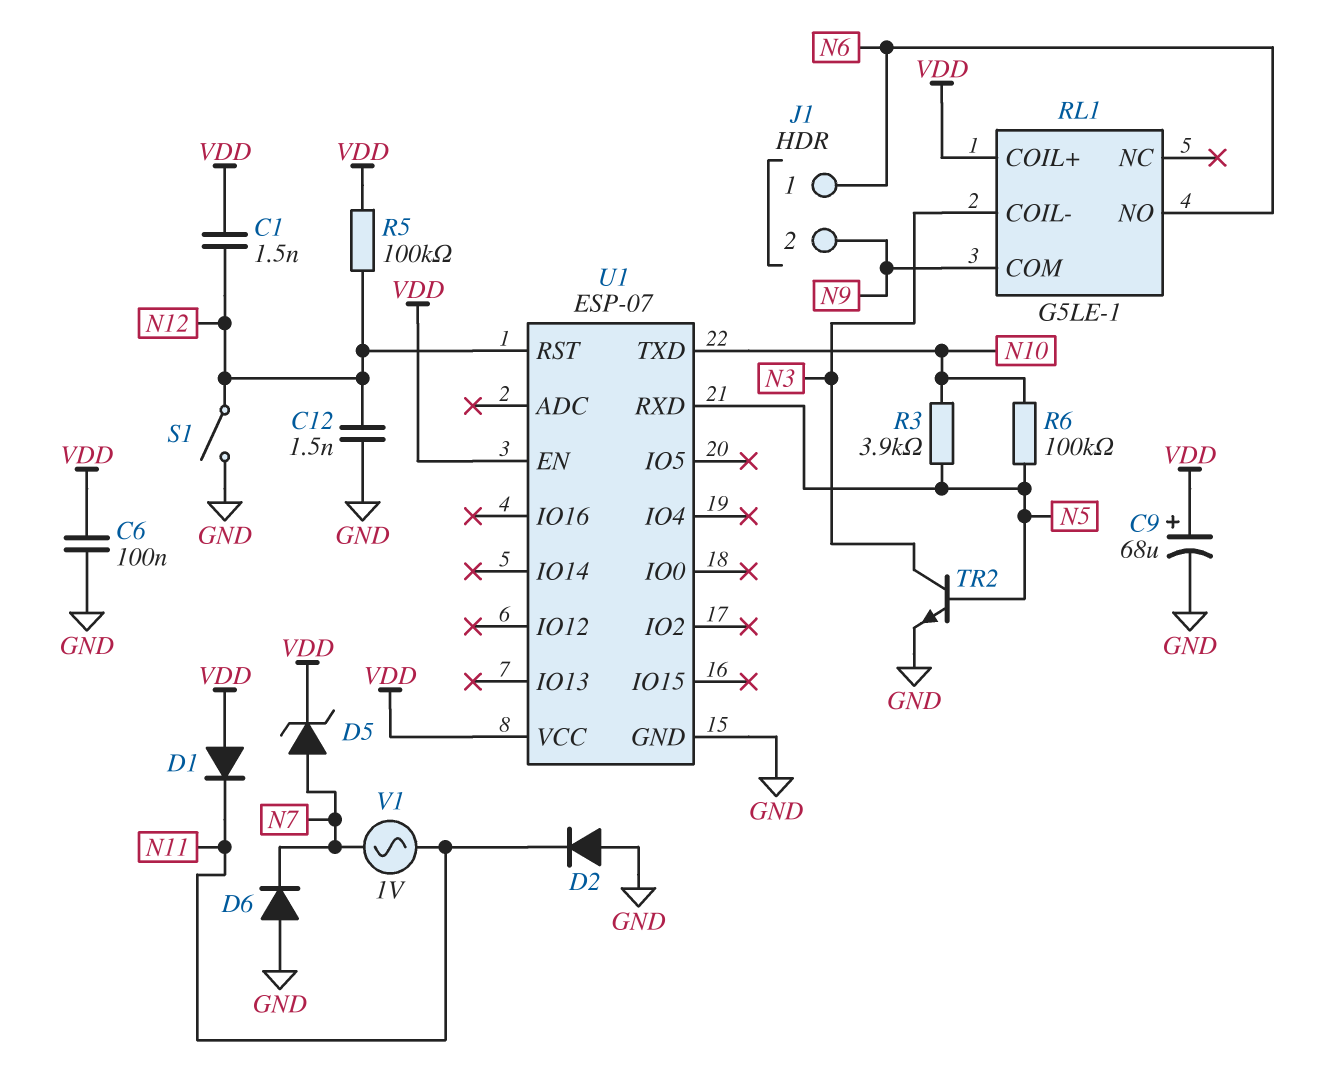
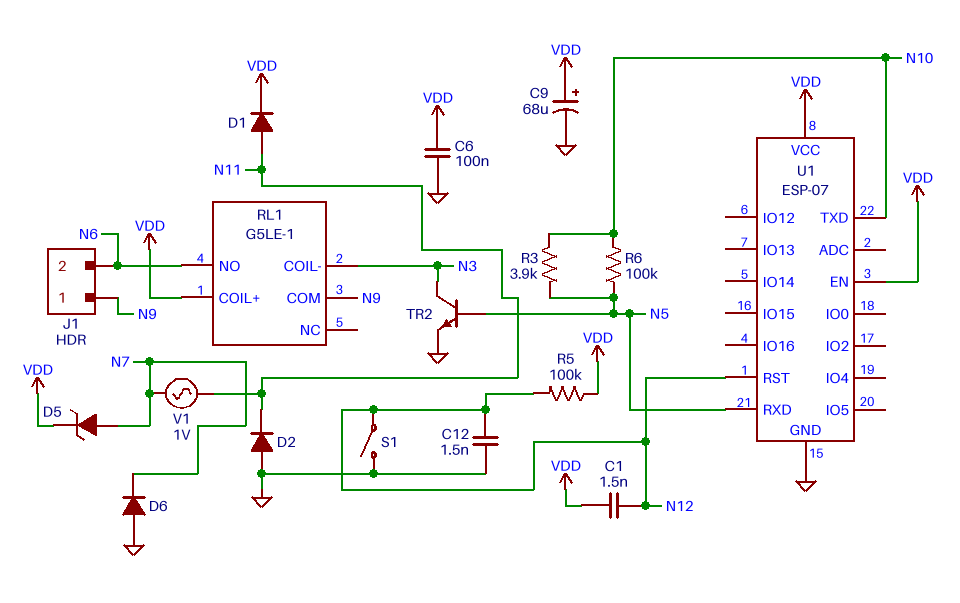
D1: diode (A VDD, K N11) -> diode (A N11, K VDD)
J1 pin 1: N6 -> N9
J1 pin 2: N9 -> N6

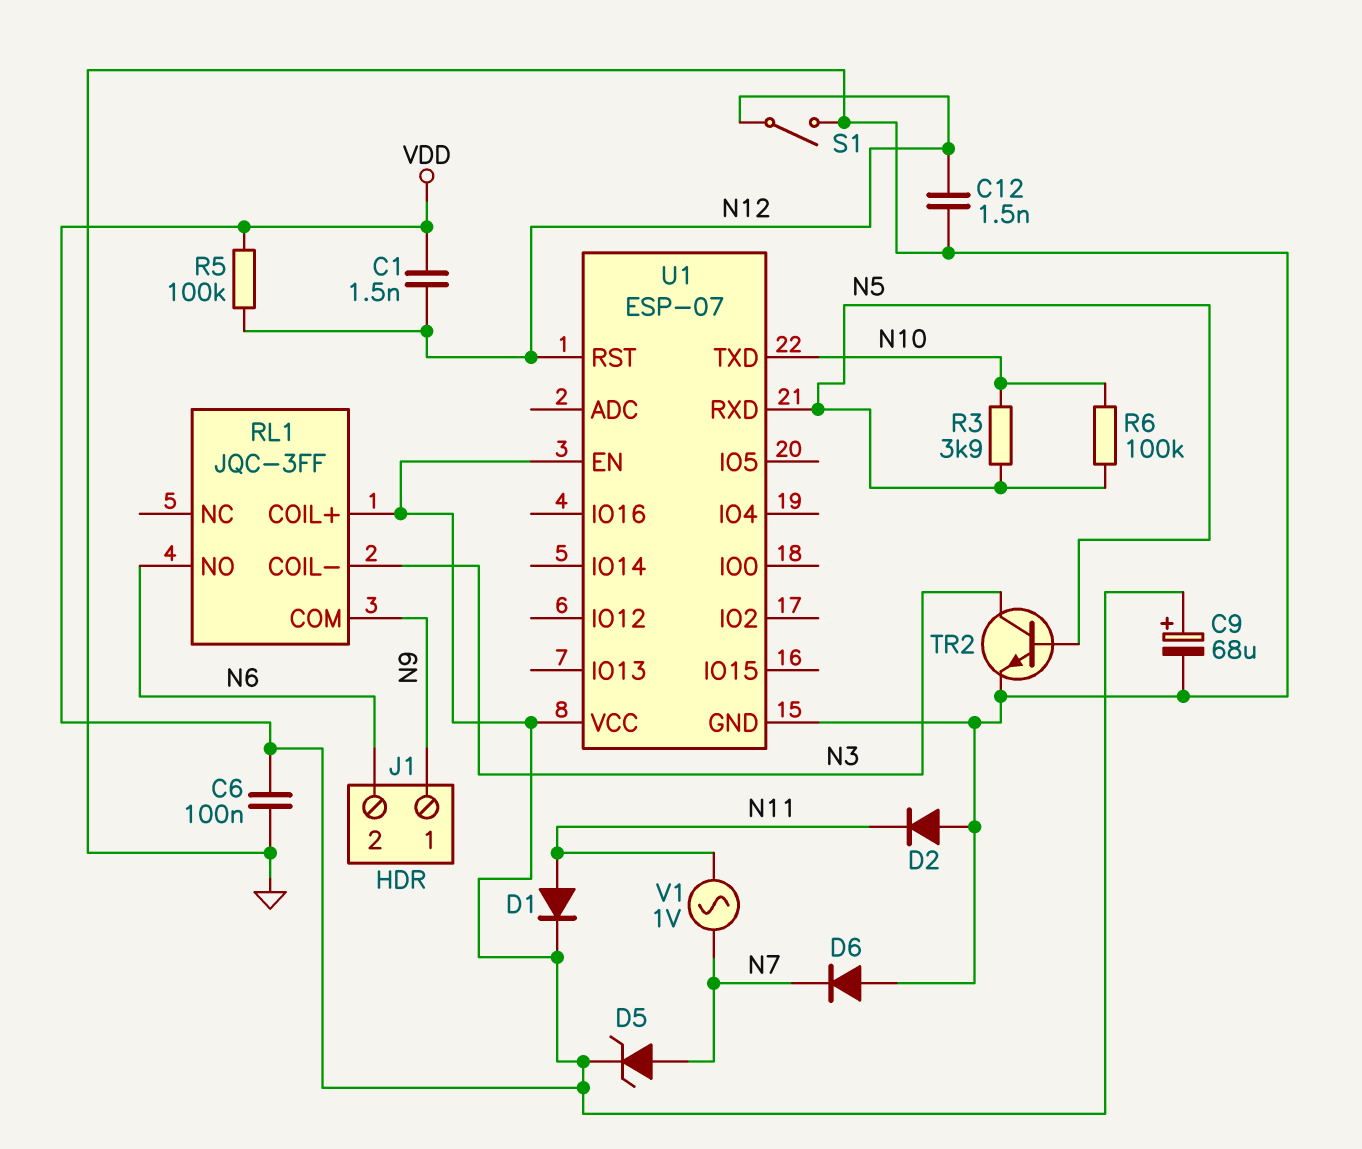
RL1: G5LE-1 -> JQC-3FF

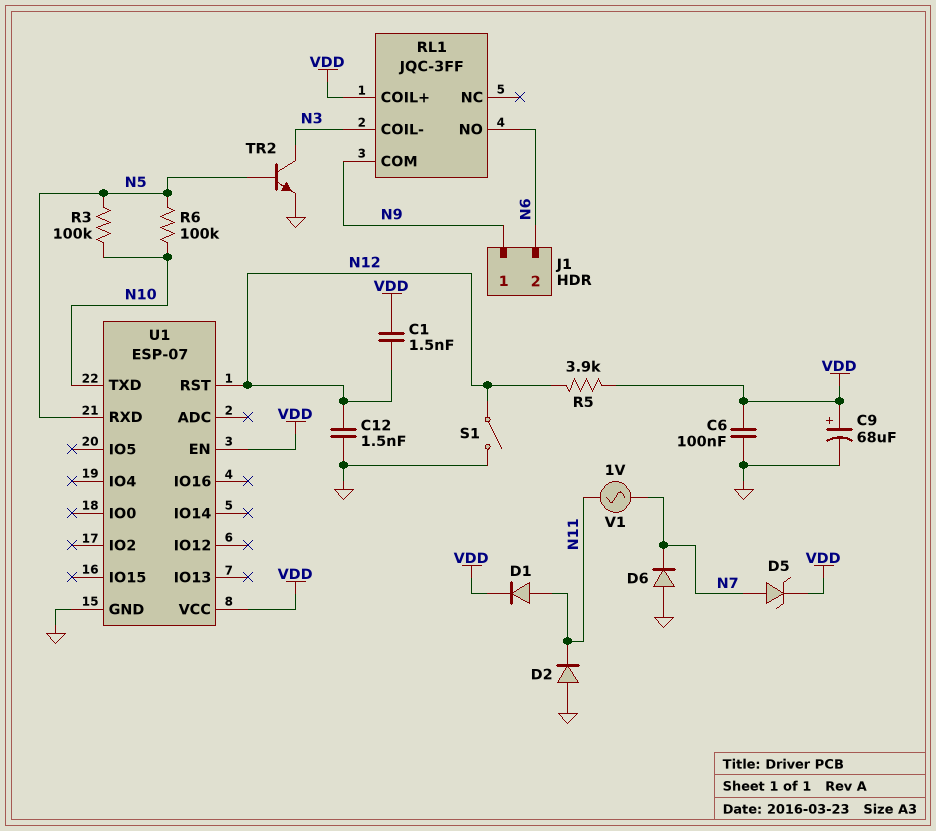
R3: 3.9k (N5, N10) -> 100k (N5, N10)
R5: 100k (N12, VDD) -> 3.9k (N12, VDD)

